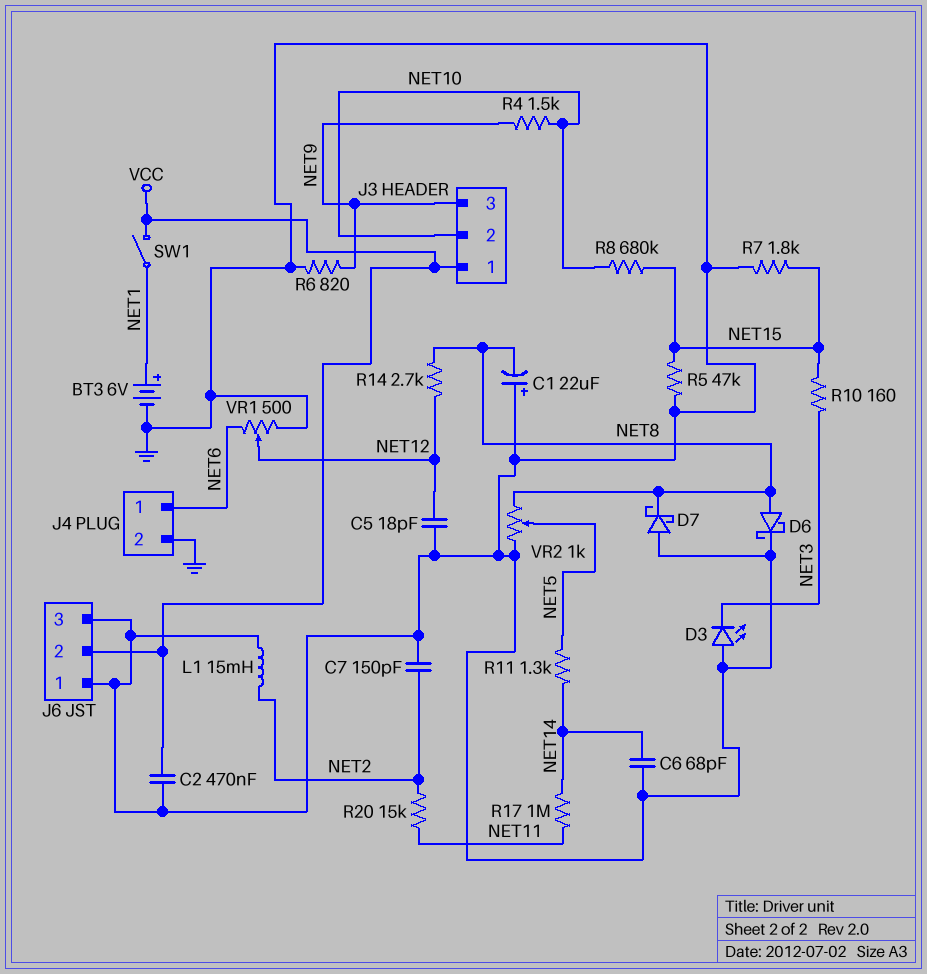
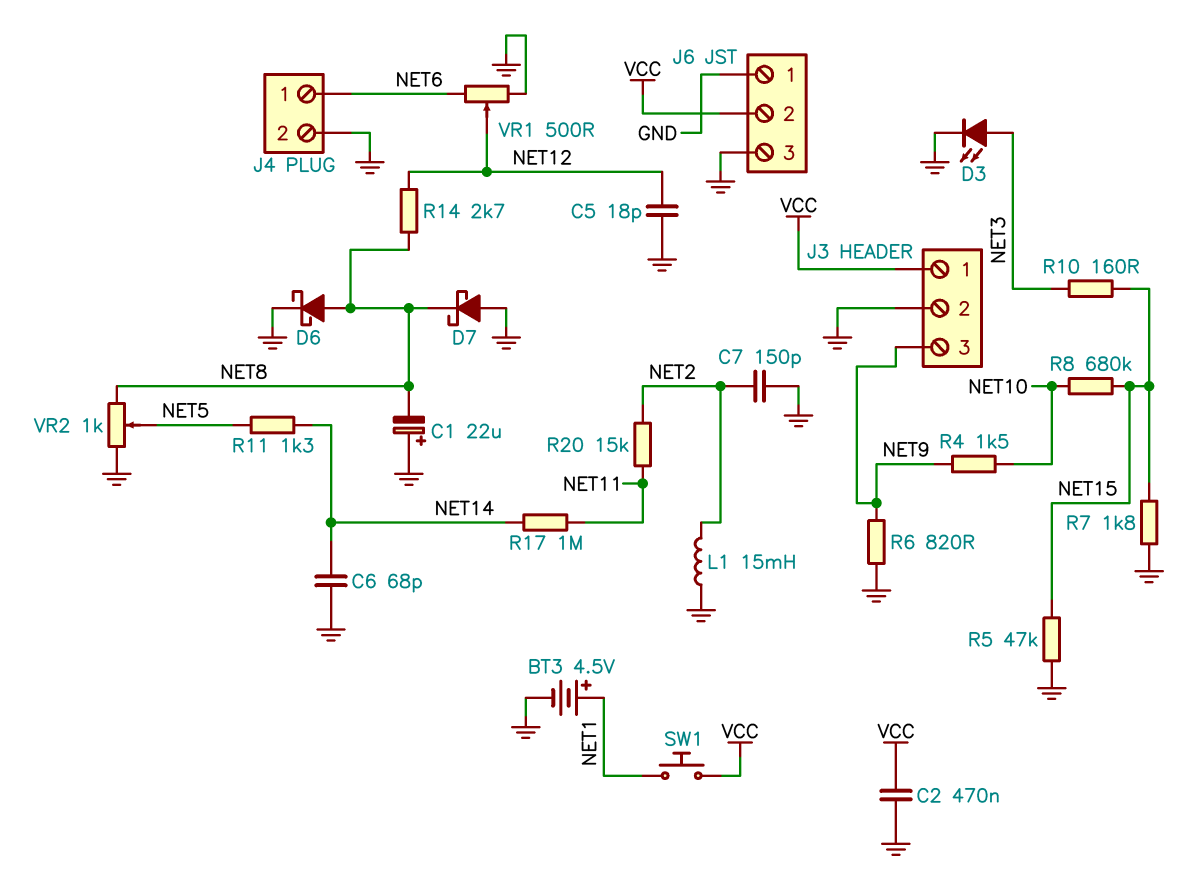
BT3: 6V (plus NET1, minus GND) -> 4.5V (plus NET1, minus GND)
D3: LED (A GND, K NET3) -> LED (A NET3, K GND)
J3 pin 2: NET10 -> GND
SW1: switch (NET1, VCC) -> button (NET1, VCC)

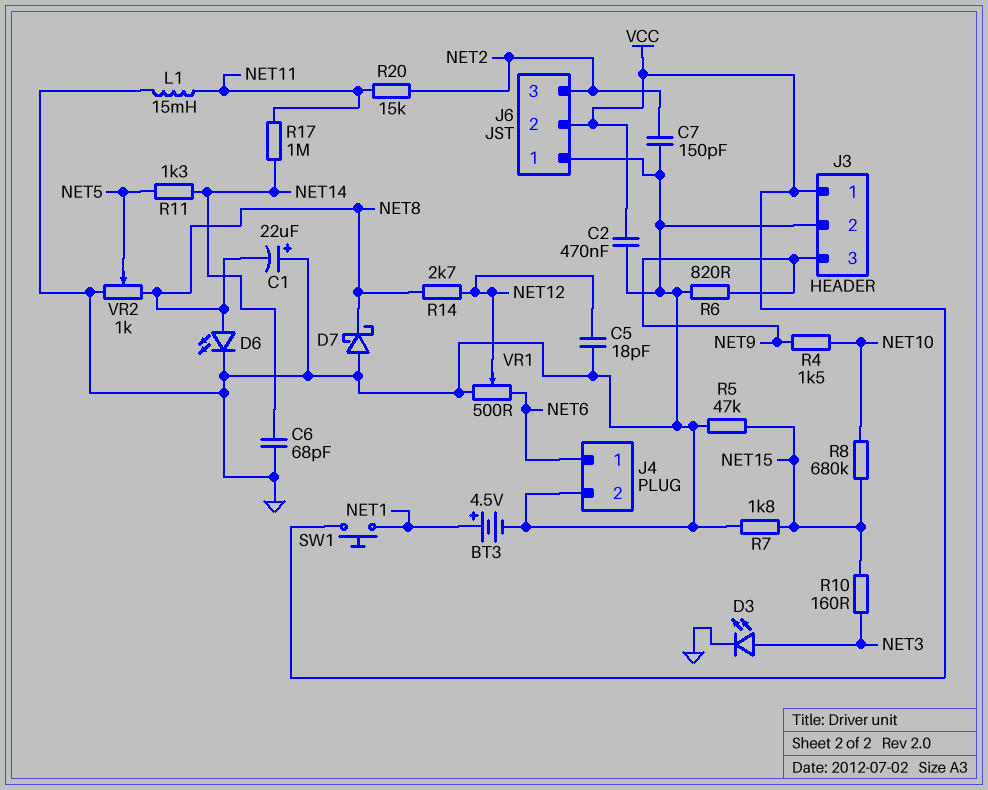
D6: schottky (A NET8, K GND) -> LED (A NET8, K GND)
J6 pin 3: GND -> NET2
L1: 15mH (GND, NET2) -> 15mH (GND, NET11)

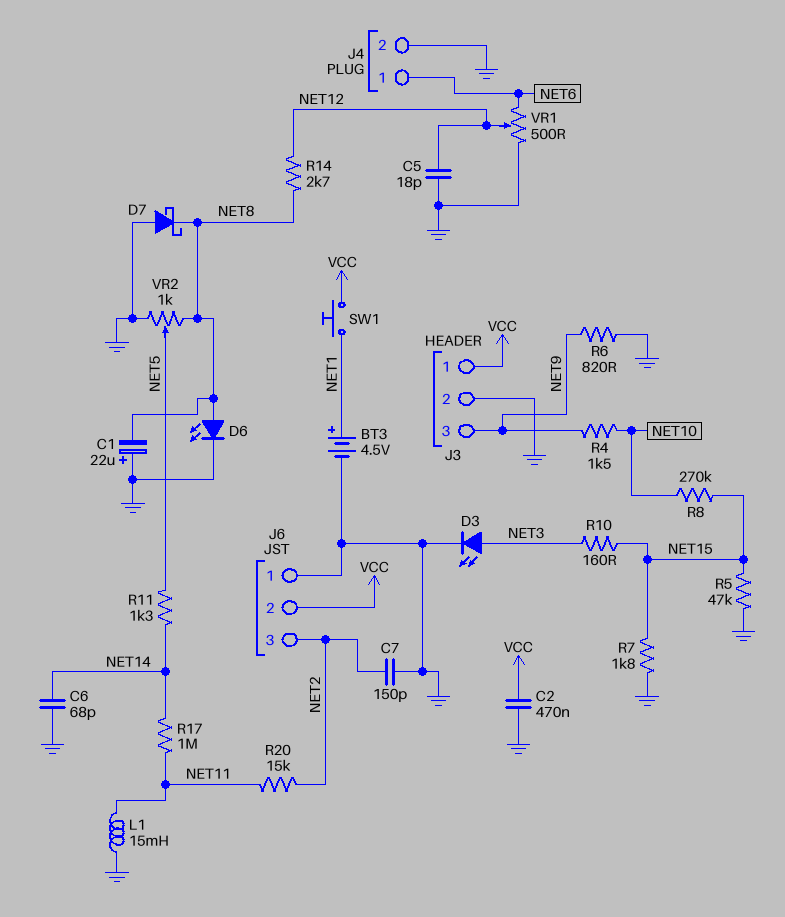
R8: 680k (NET10, NET15) -> 270k (NET10, NET15)

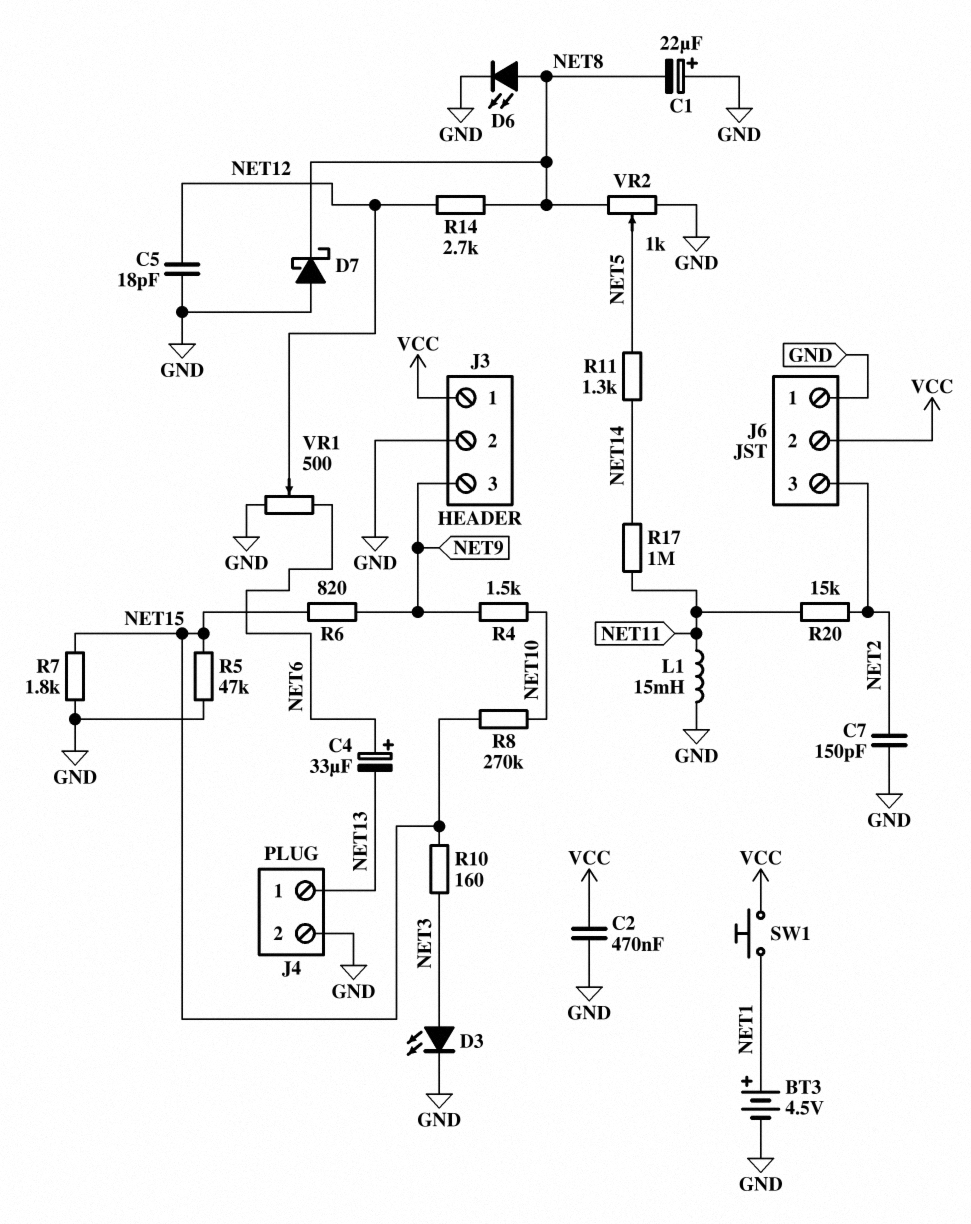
C4: none -> 33uF (plus NET6, minus NET13)
C6: 68pF (GND, NET14) -> none
J4 pin 1: NET6 -> NET13
R6: 820 (GND, NET9) -> 820 (NET9, NET15)

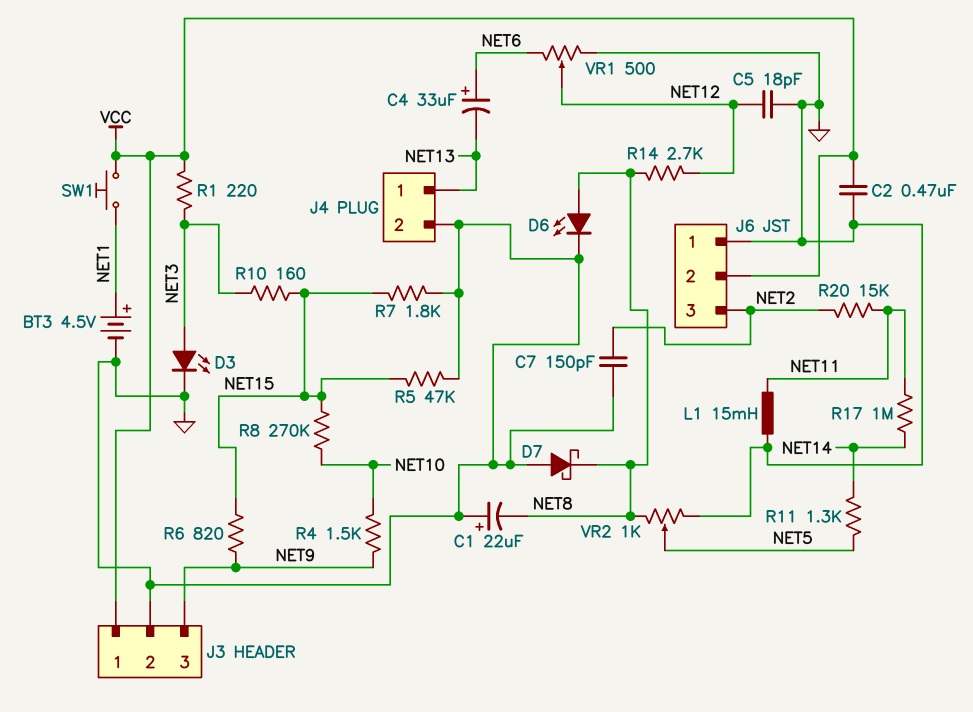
R1: none -> 220 (NET3, VCC)

